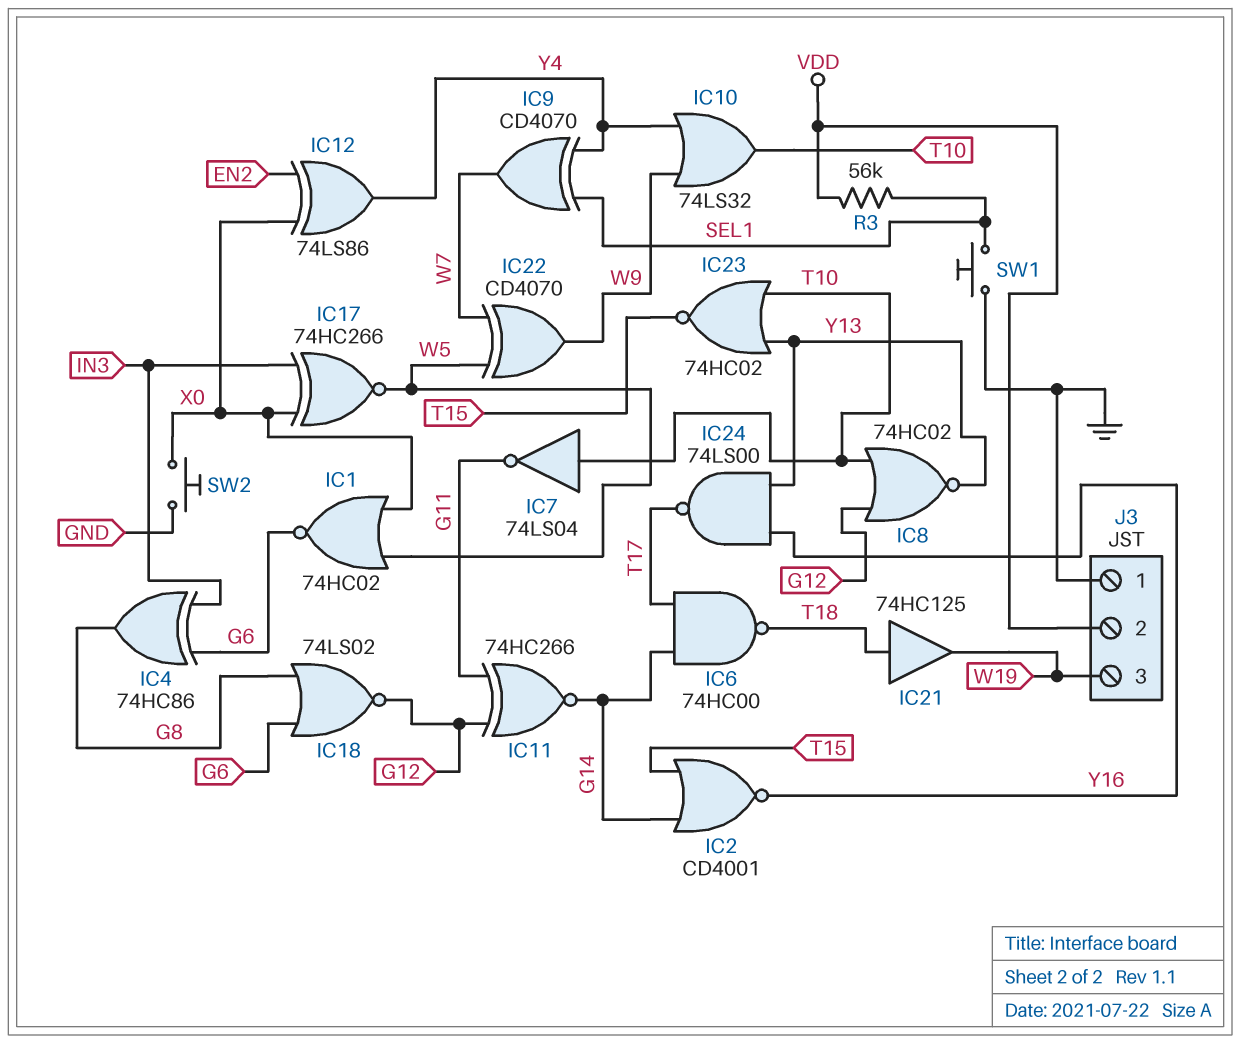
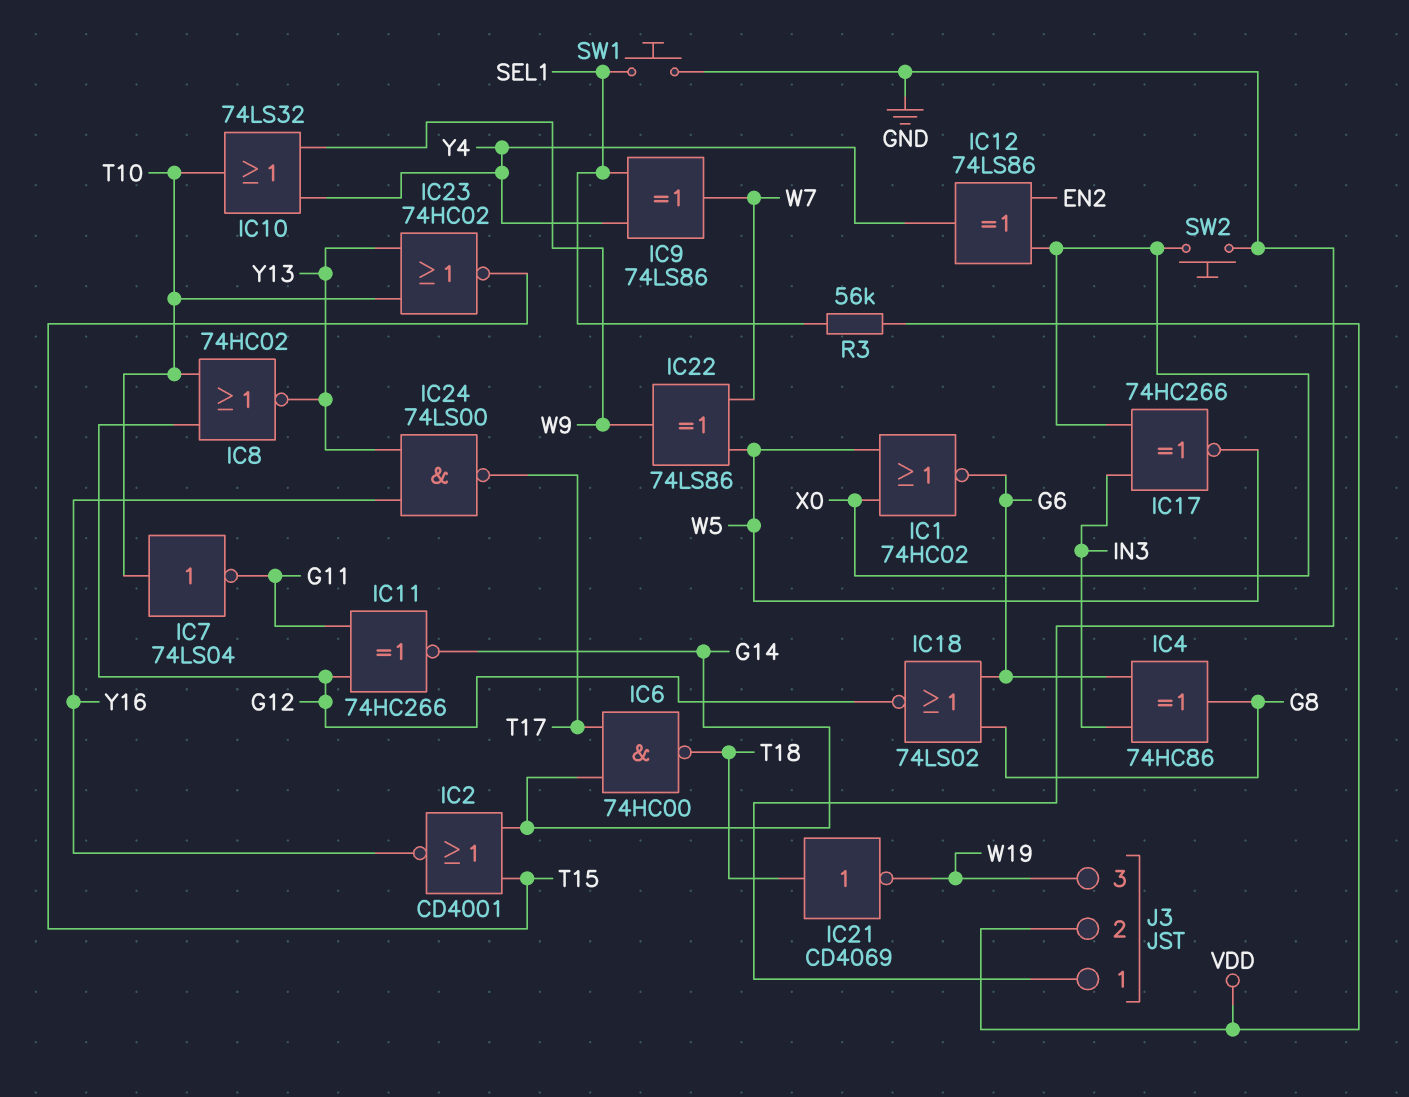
IC9: XOR CD4070 (in SEL1, in Y4, out W7) -> XOR 74LS86 (in SEL1, in Y4, out W7)
IC21: buffer 74HC125 (in T18, out W19) -> NOT CD4069 (in T18, out W19)
IC22: XOR CD4070 (in W5, in W7, out W9) -> XOR 74LS86 (in W5, in W7, out W9)

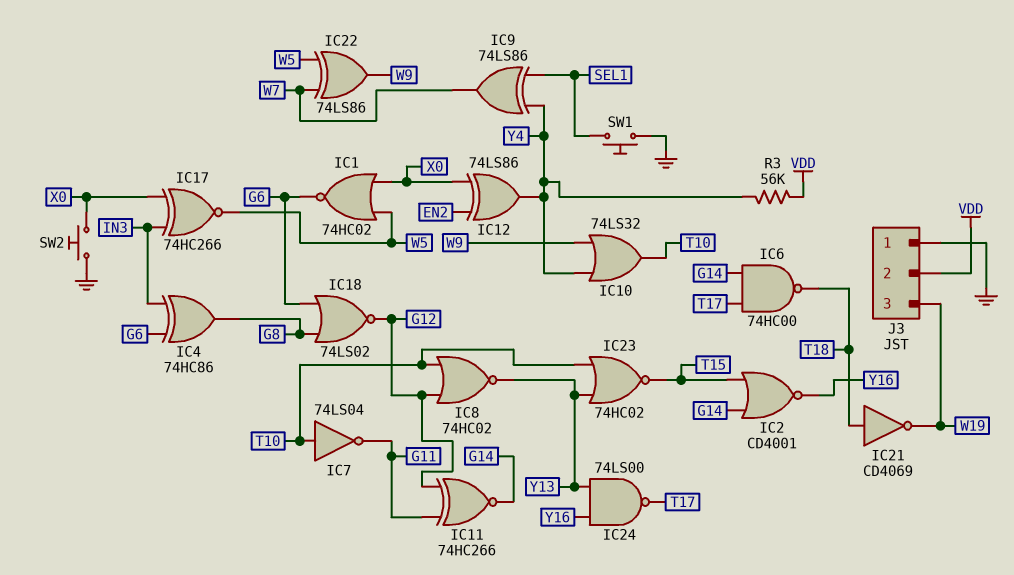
R3: 56k (SEL1, VDD) -> 56k (VDD, Y4)

